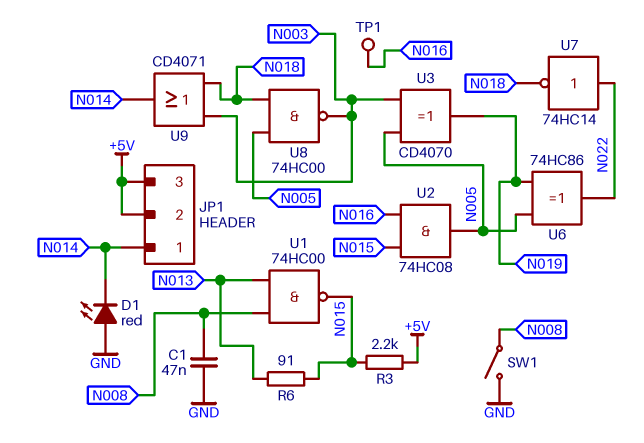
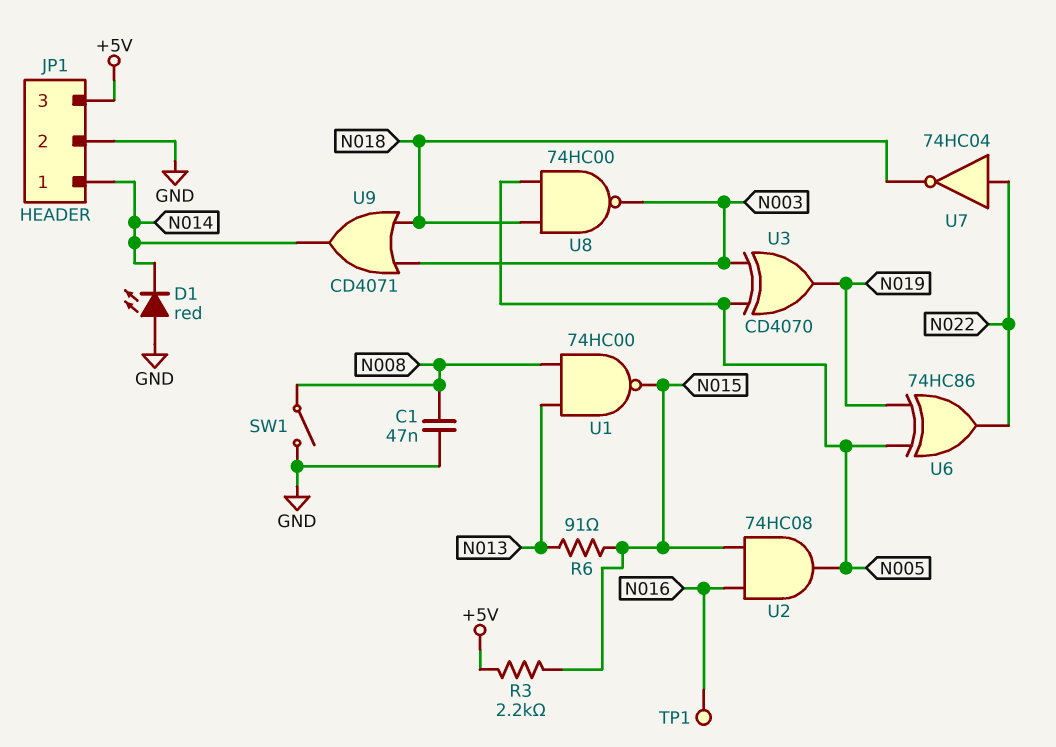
JP1 pin 2: +5V -> GND
U7: NOT 74HC14 (in N022, out N018) -> NOT 74HC04 (in N022, out N018)

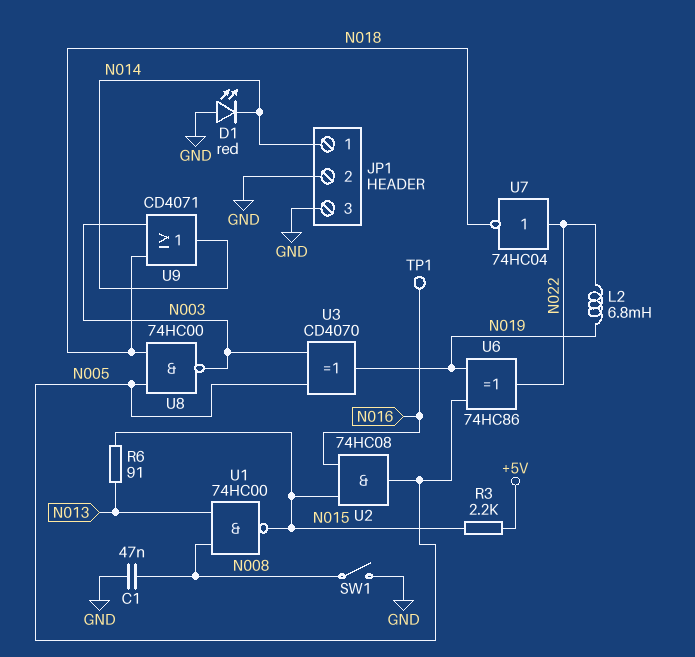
JP1 pin 3: +5V -> GND
L2: none -> 6.8mH (N019, N022)

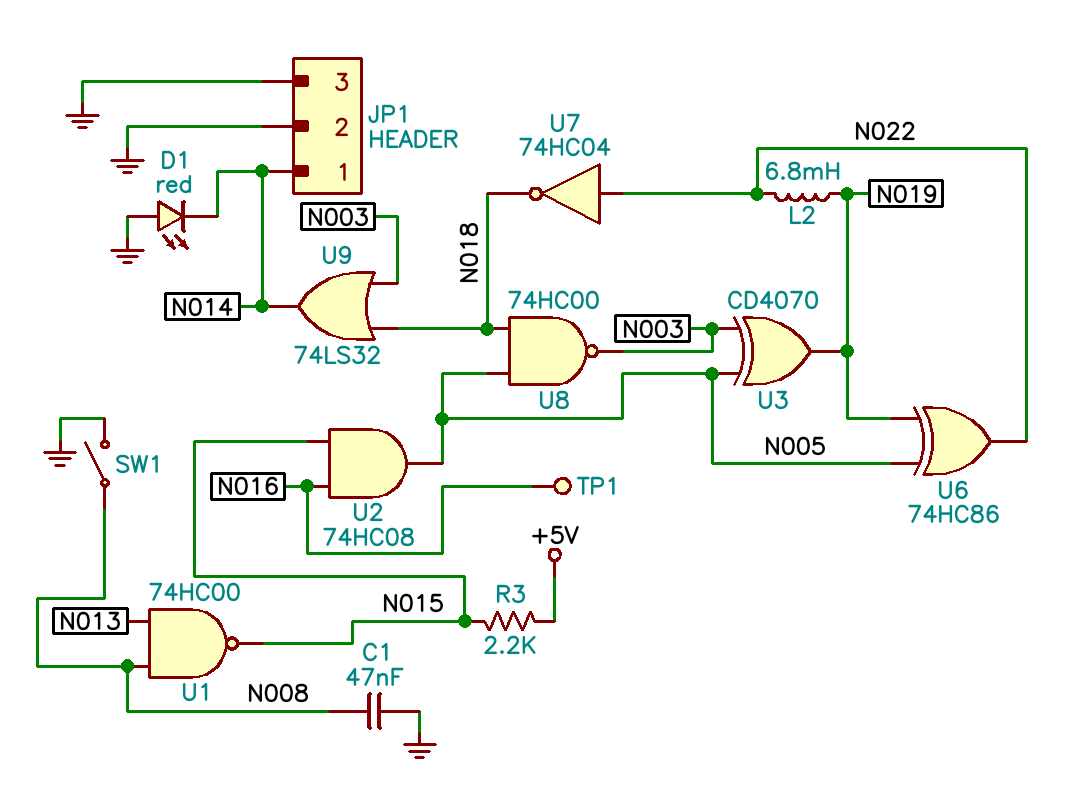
R6: 91 (N013, N015) -> none
U9: OR CD4071 (in N003, in N018, out N014) -> OR 74LS32 (in N003, in N018, out N014)

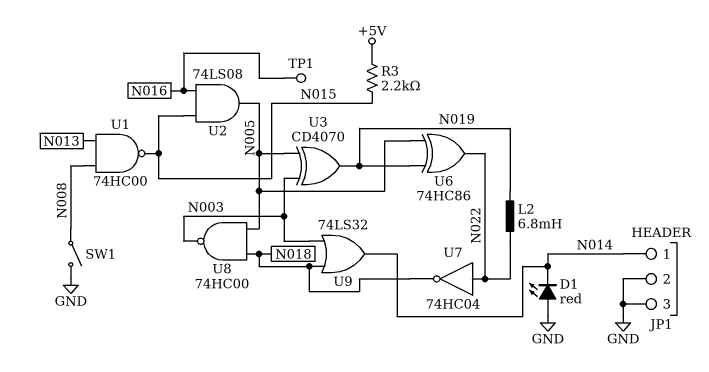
C1: 47nF (GND, N008) -> none
U2: AND 74HC08 (in N015, in N016, out N005) -> AND 74LS08 (in N015, in N016, out N005)

